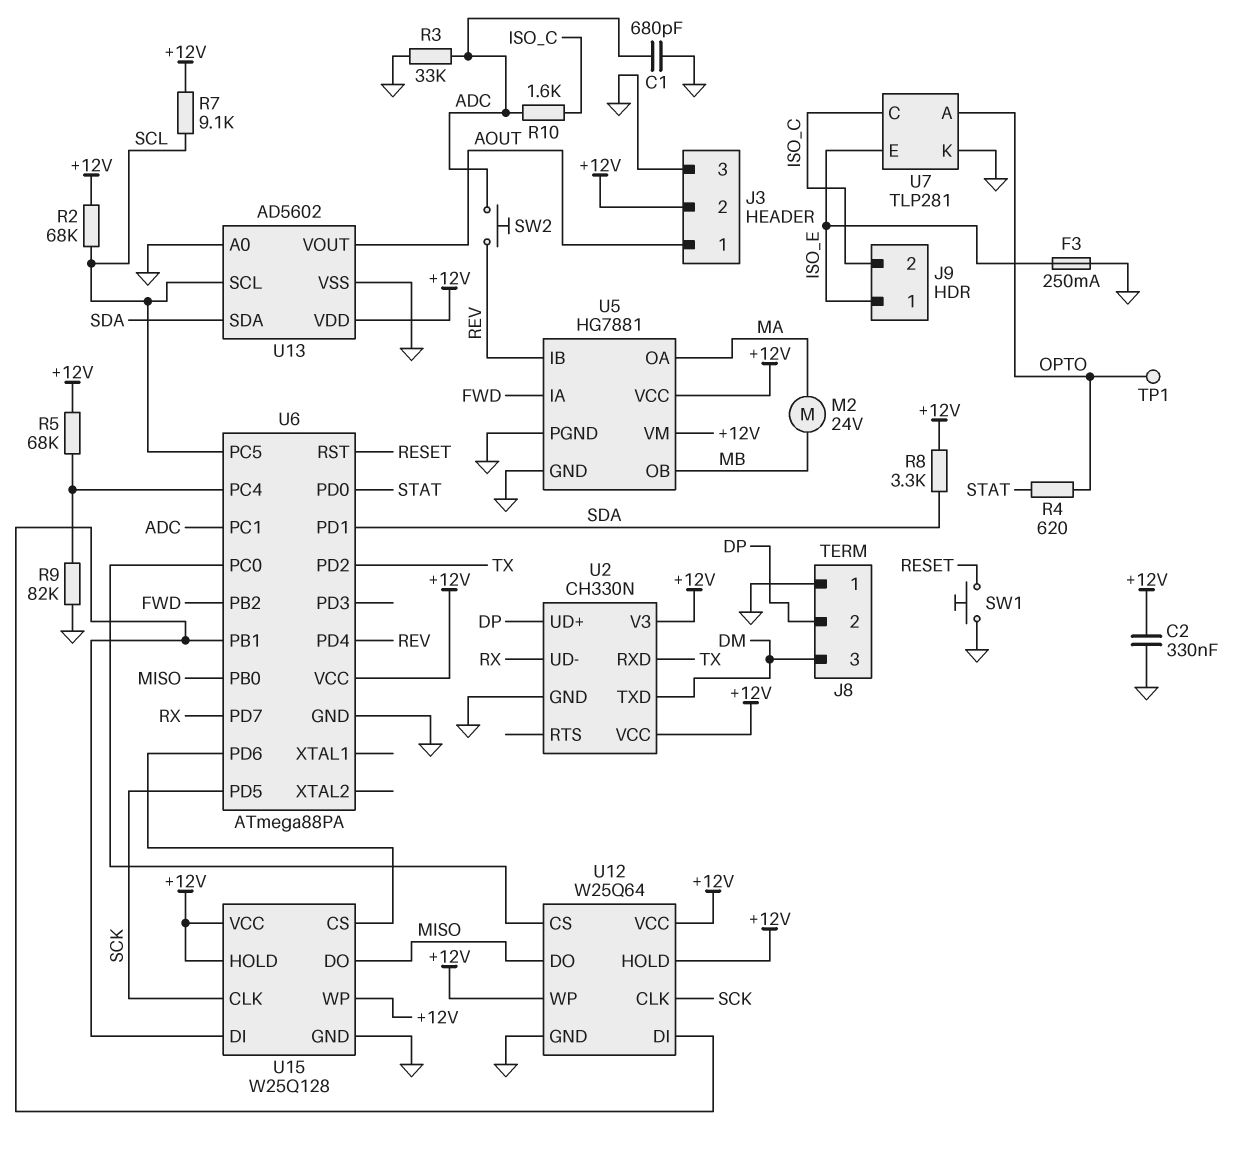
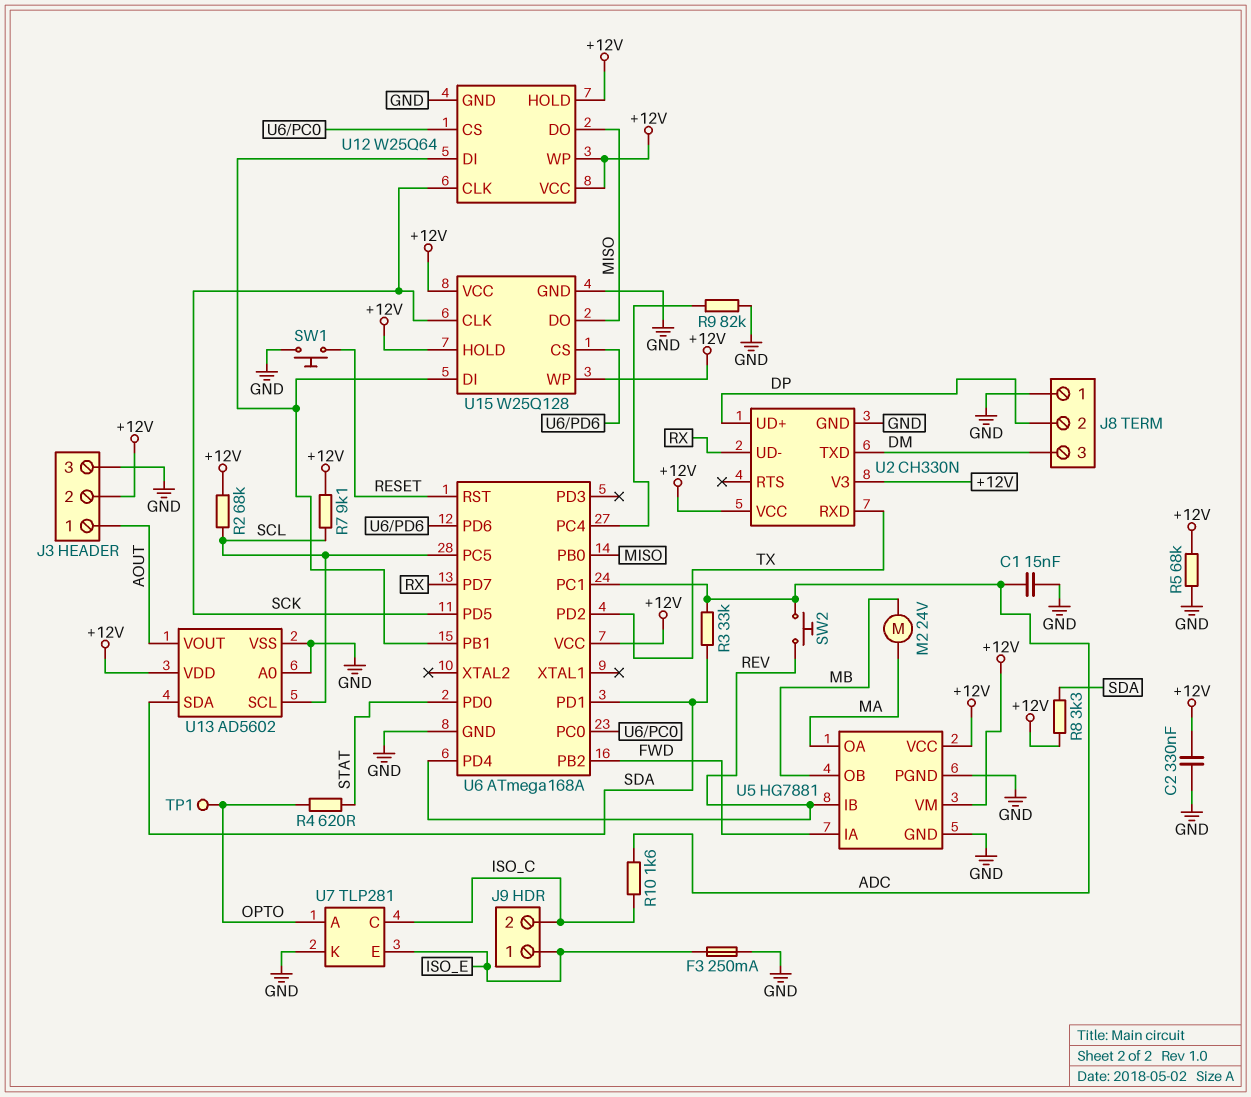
C1: 680pF (ADC, GND) -> 15nF (ADC, GND)
R3: 33k (ADC, GND) -> 33k (ADC, SDA)
R5: 68k (+12V, U6/PC4) -> 68k (+12V, GND)
U6: ATmega88PA -> ATmega168A

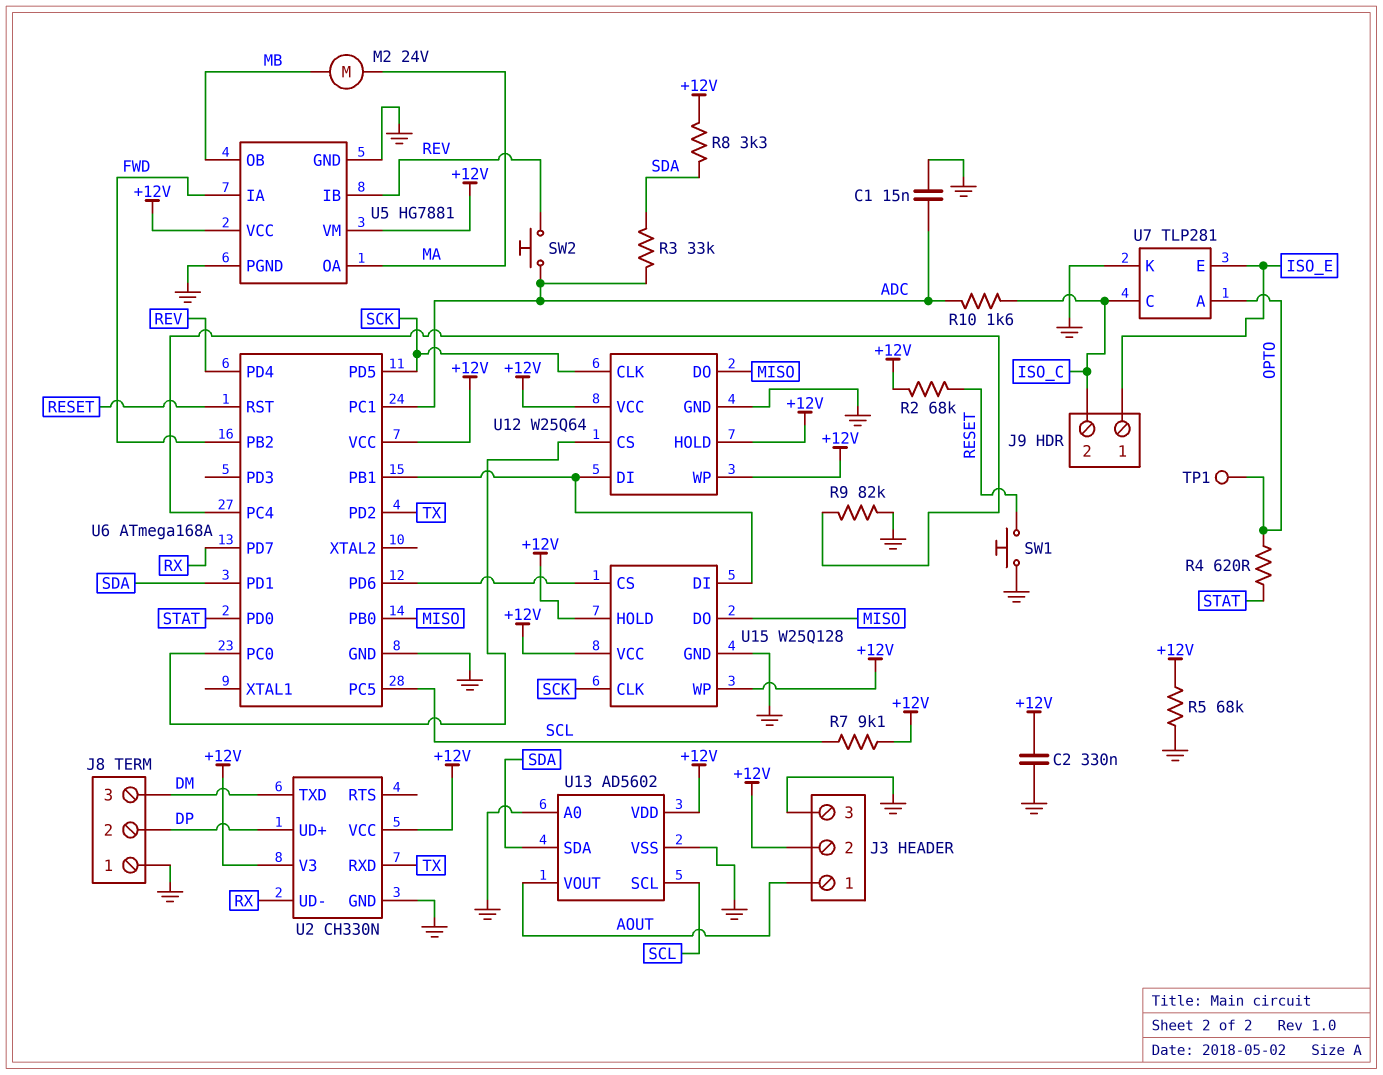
F3: 250mA (GND, ISO_E) -> none
R2: 68k (+12V, SCL) -> 68k (+12V, RESET)

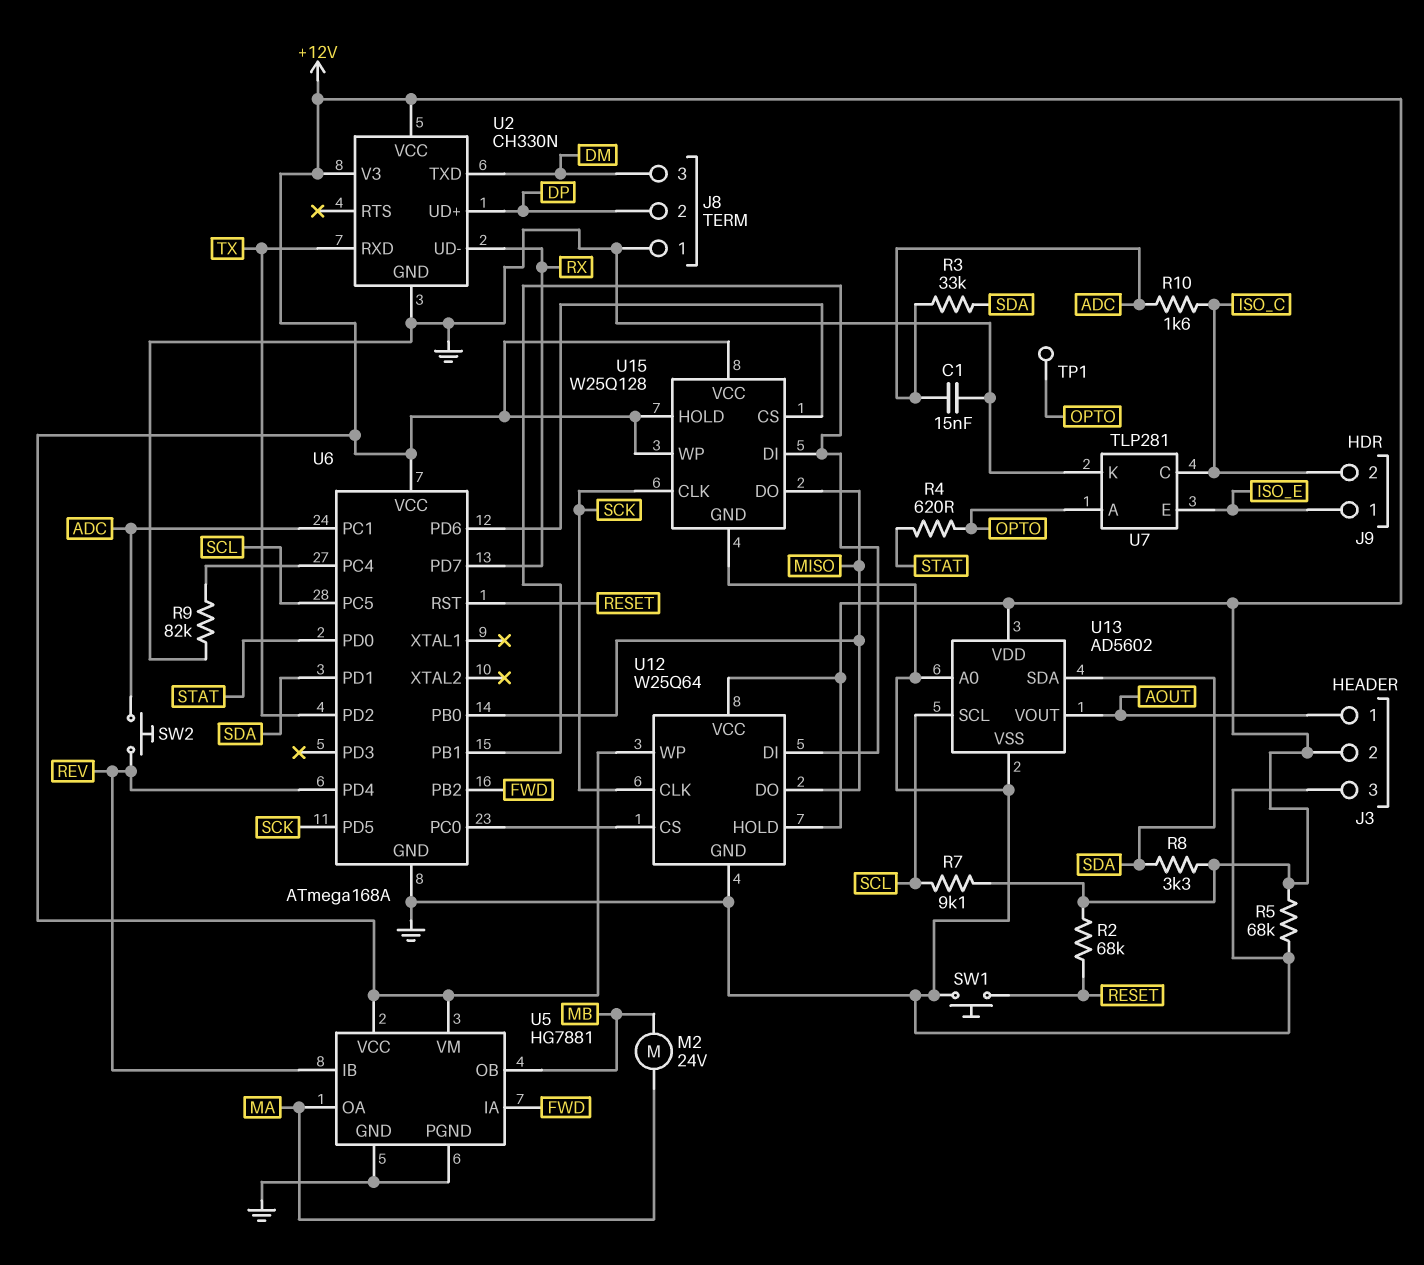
C2: 330nF (+12V, GND) -> none

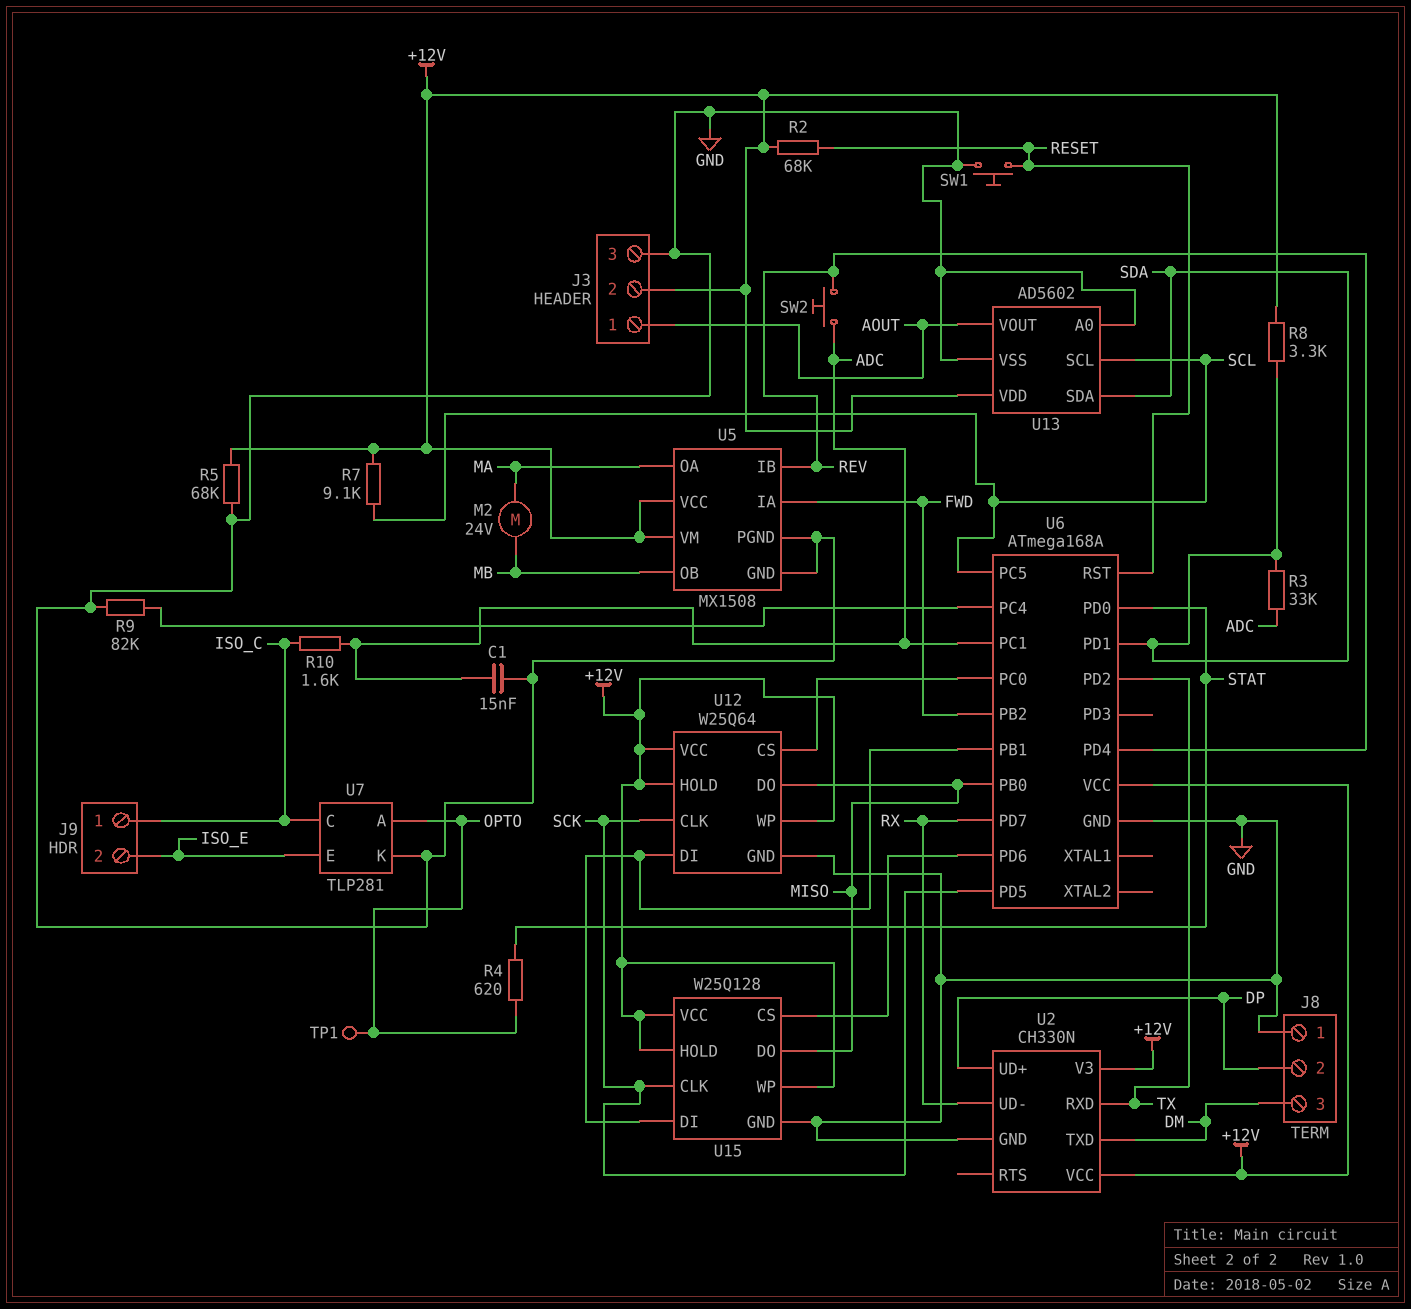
J9 pin 1: ISO_E -> ISO_C
J9 pin 2: ISO_C -> ISO_E
U5: HG7881 -> MX1508

